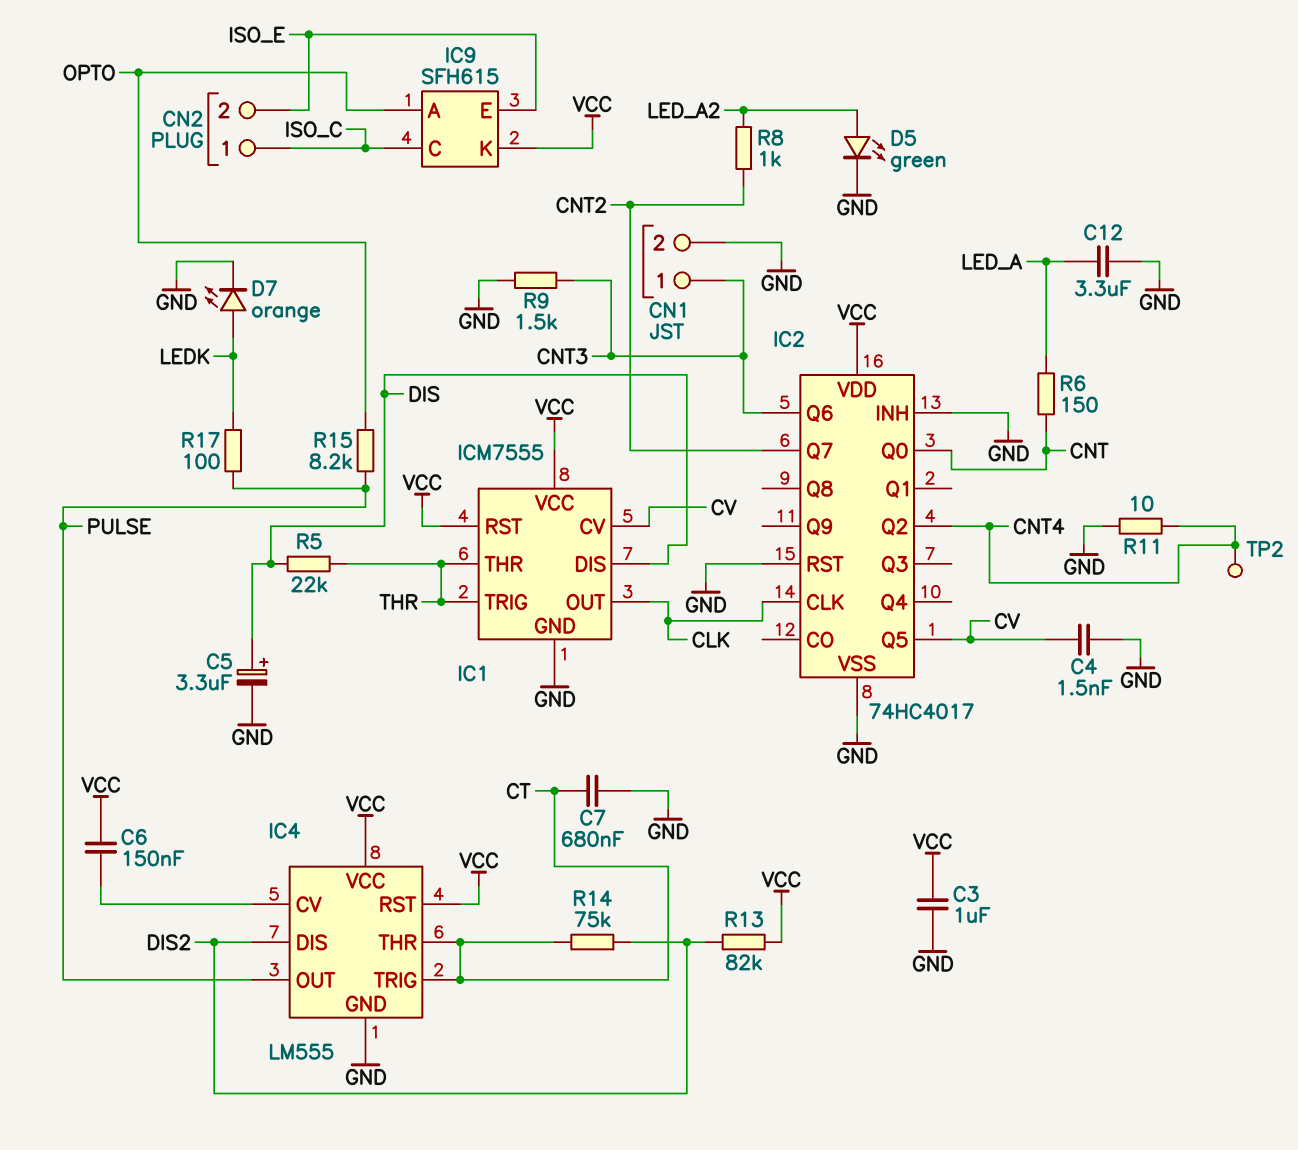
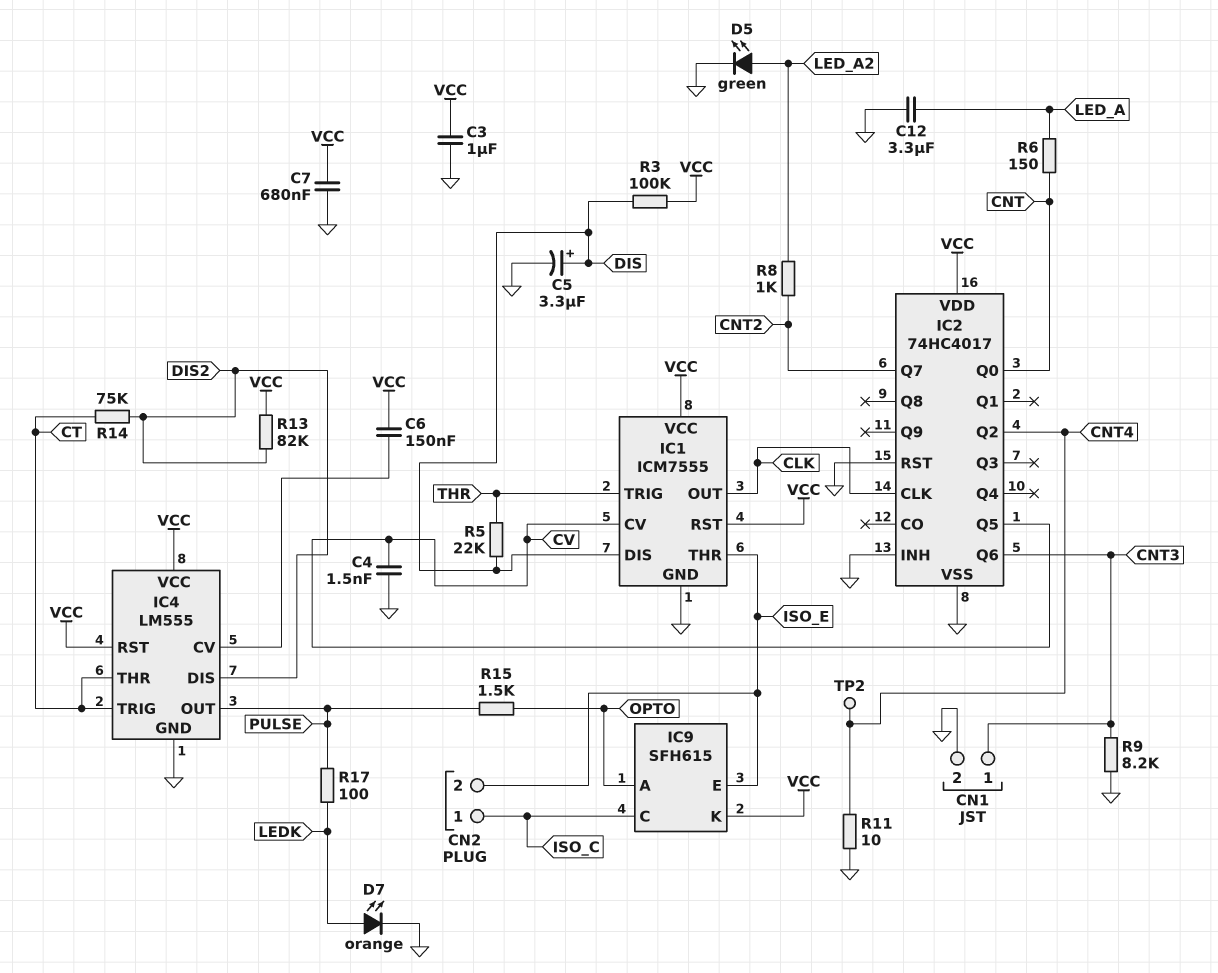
C7: 680nF (CT, GND) -> 680nF (GND, VCC)
IC1 pin THR: THR -> ISO_E
R3: none -> 100k (DIS, VCC)
R9: 1.5k (CNT3, GND) -> 8.2k (CNT3, GND)
R15: 8.2k (OPTO, PULSE) -> 1.5k (OPTO, PULSE)

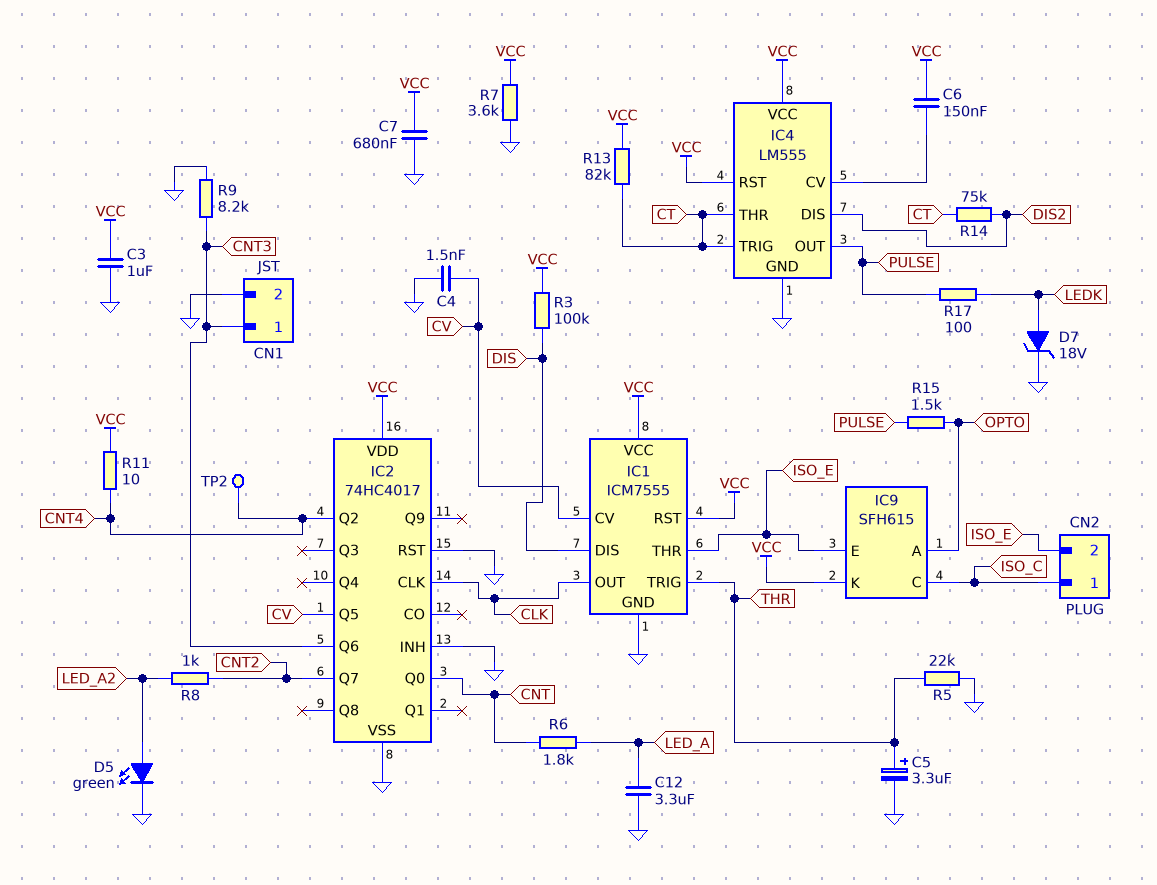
C5: 3.3uF (plus DIS, minus GND) -> 3.3uF (plus THR, minus GND)
D7: LED orange (A LEDK, K GND) -> zener 18V (A LEDK, K GND)
R5: 22k (DIS, THR) -> 22k (GND, THR)
R6: 150 (CNT, LED_A) -> 1.8k (CNT, LED_A)
R7: none -> 3.6k (GND, VCC)
R11: 10 (CNT4, GND) -> 10 (CNT4, VCC)
R13: 82k (DIS2, VCC) -> 82k (CT, VCC)

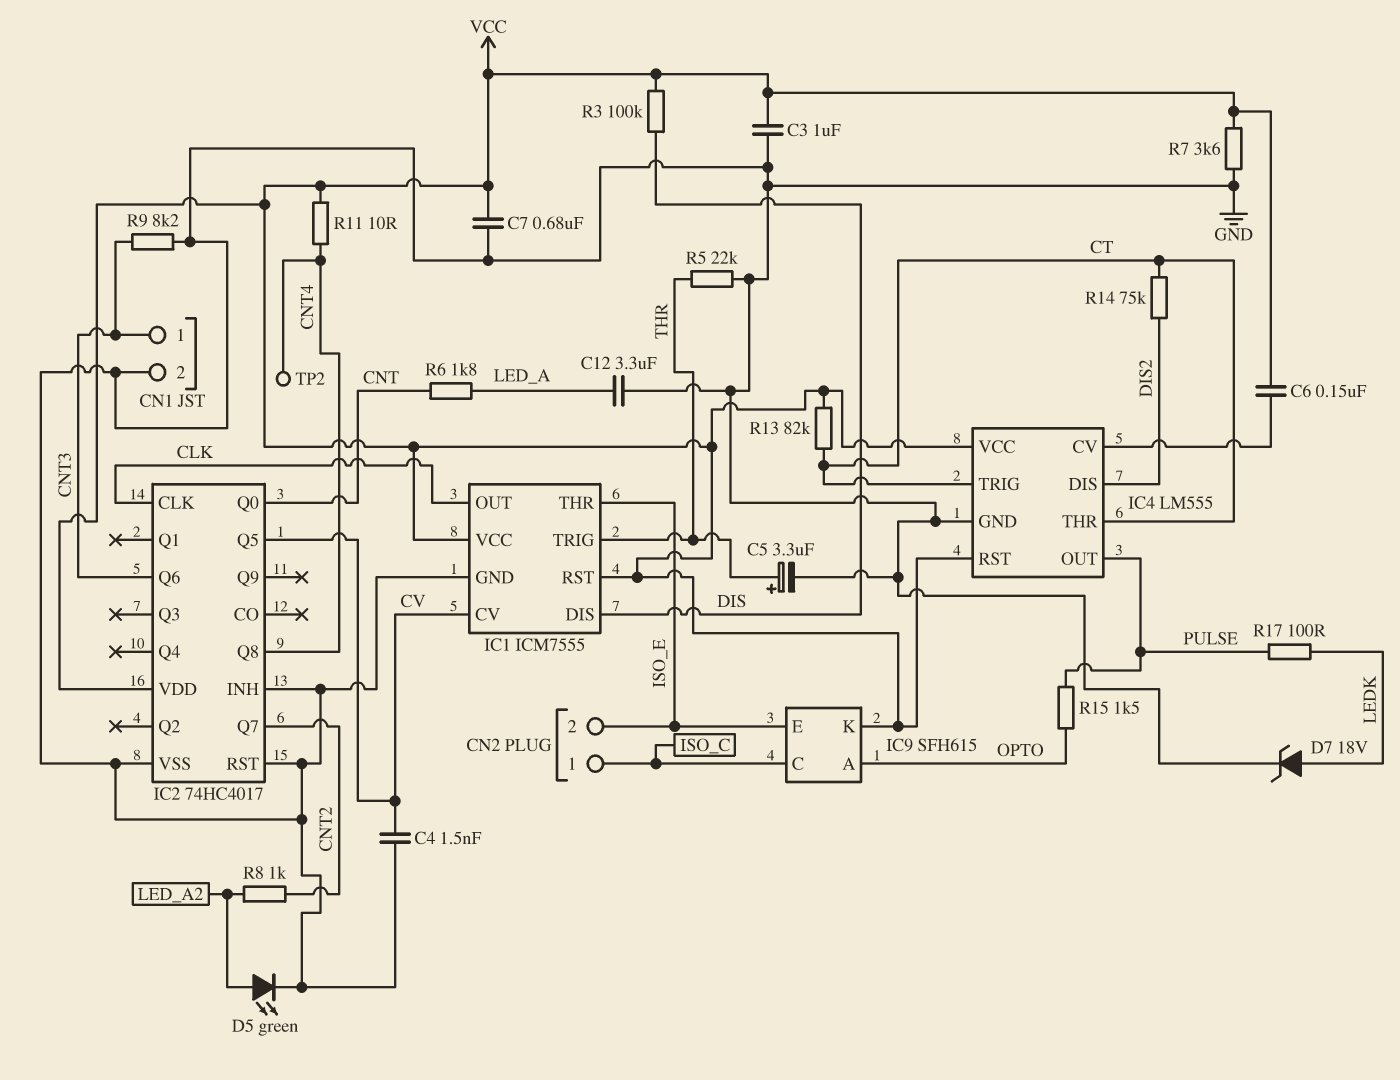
IC2 pin Q2: CNT4 -> none
IC2 pin Q8: none -> CNT4

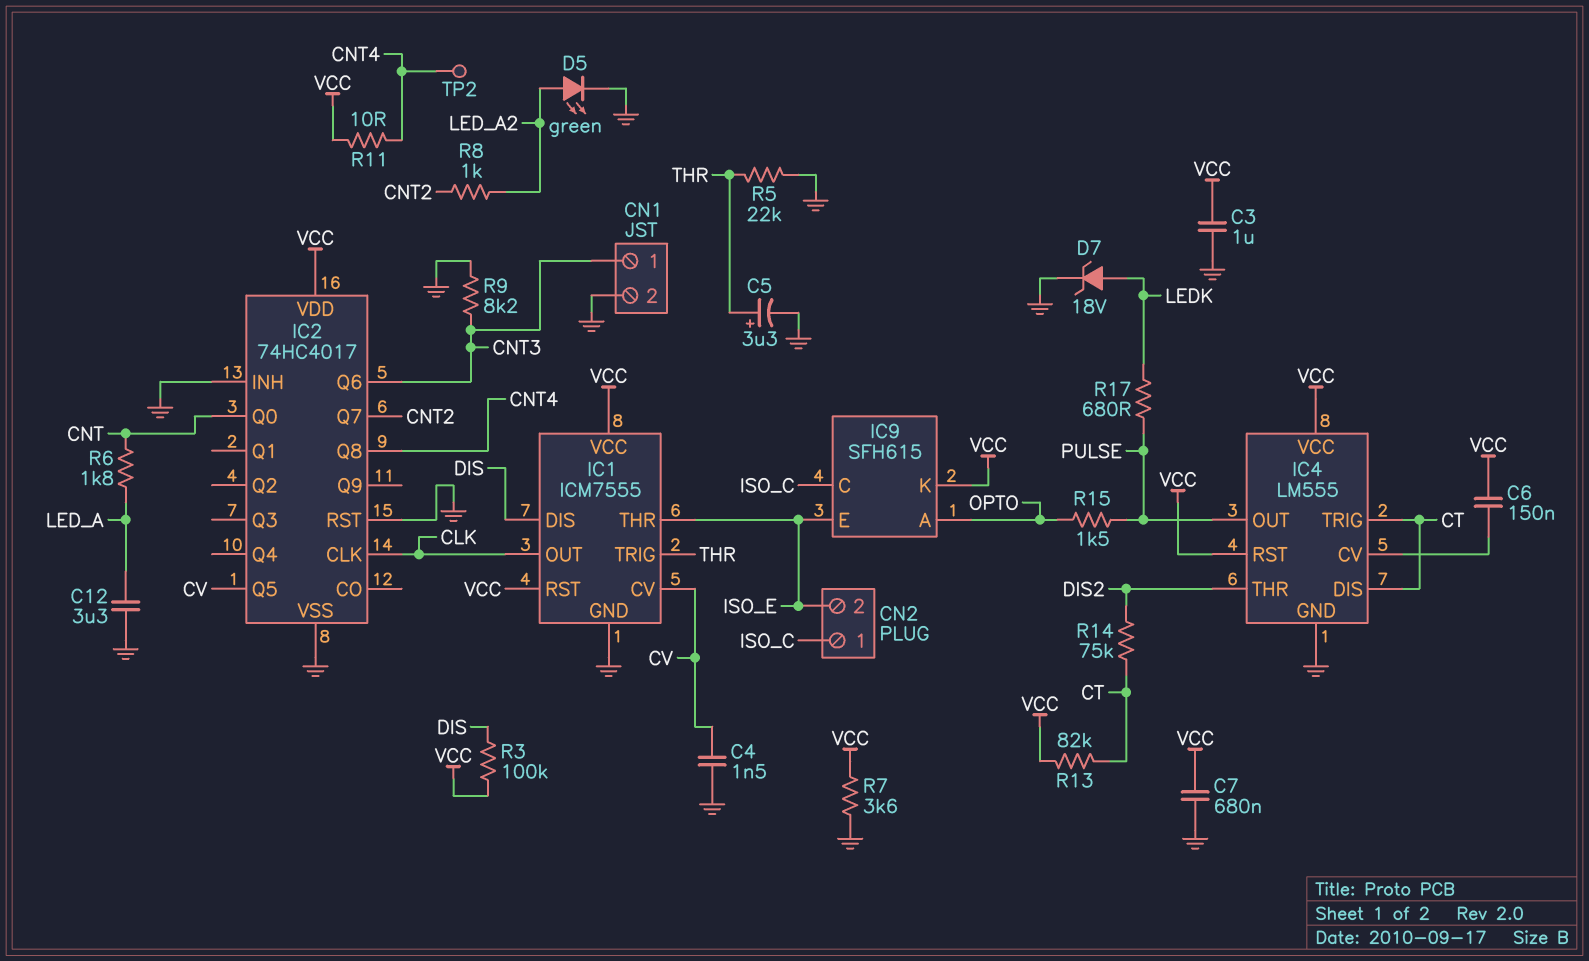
IC4 pin DIS: DIS2 -> CT
IC4 pin THR: CT -> DIS2
R17: 100 (LEDK, PULSE) -> 680 (LEDK, PULSE)

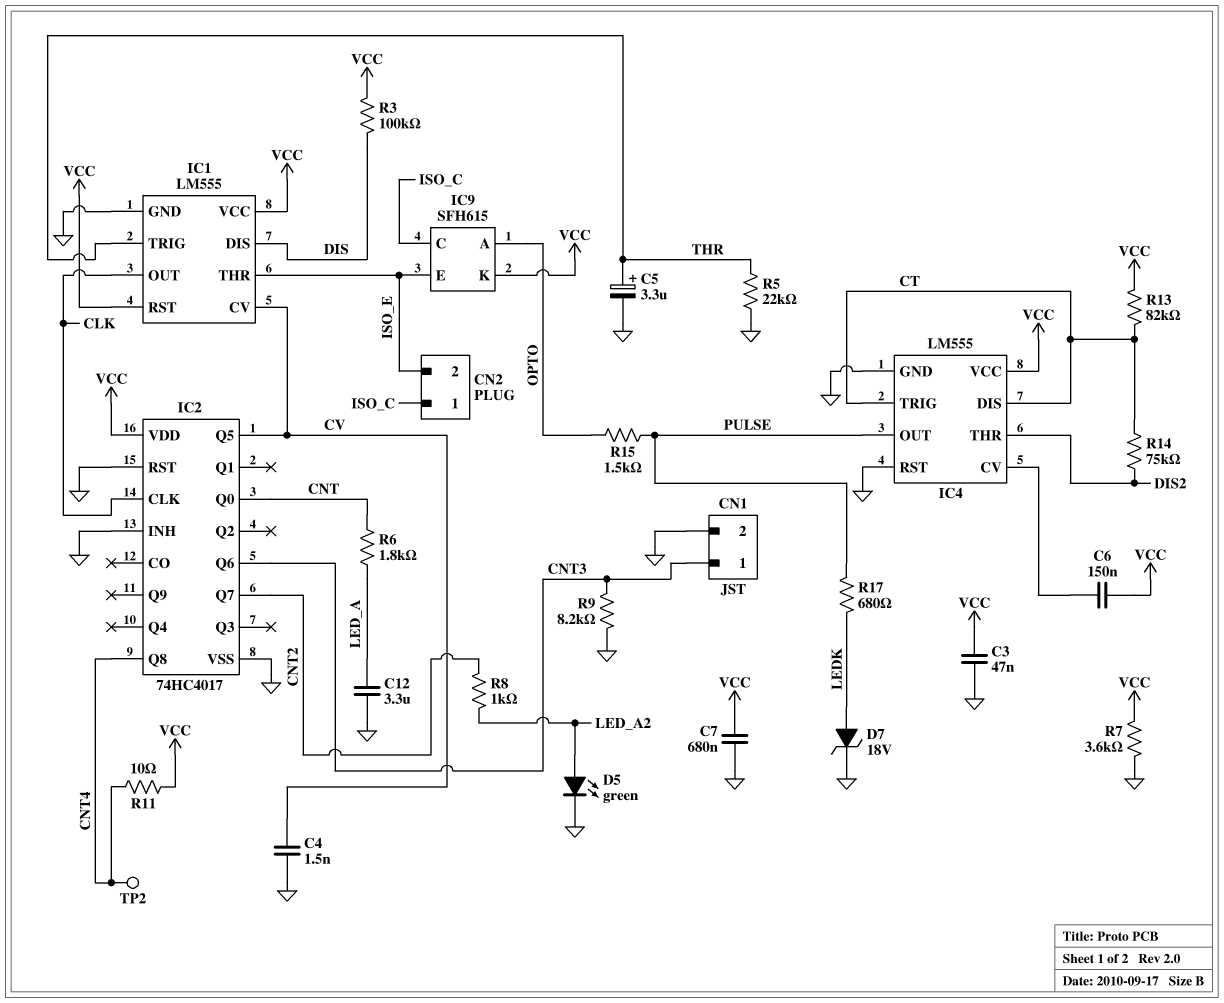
C3: 1uF (GND, VCC) -> 47nF (GND, VCC)
IC1: ICM7555 -> LM555
IC4 pin RST: VCC -> GND

